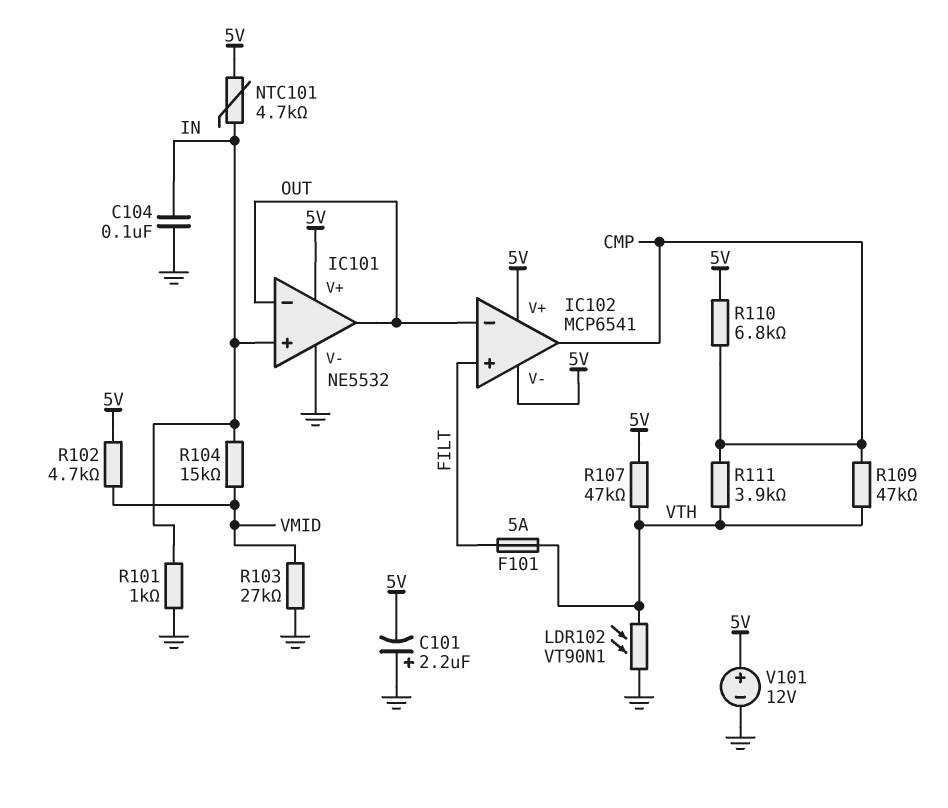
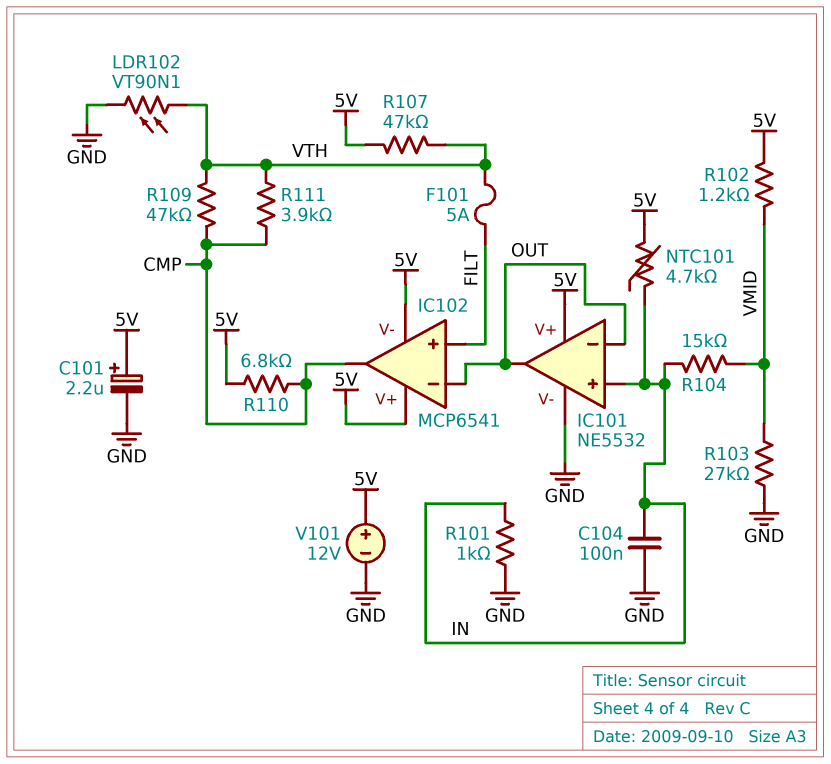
C101: 2.2uF (plus GND, minus 5V) -> 2.2uF (plus 5V, minus GND)
R102: 4.7k (5V, VMID) -> 1.2k (5V, VMID)

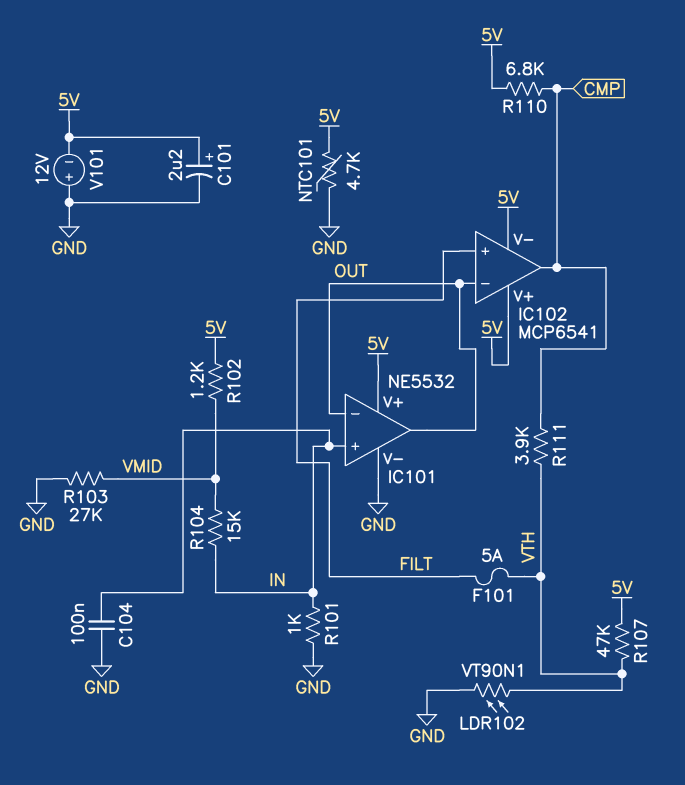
NTC101: 4.7k (5V, IN) -> 4.7k (5V, GND)
R109: 47k (CMP, VTH) -> none
V101: 12V (plus 5V, minus GND) -> 12V (plus GND, minus 5V)

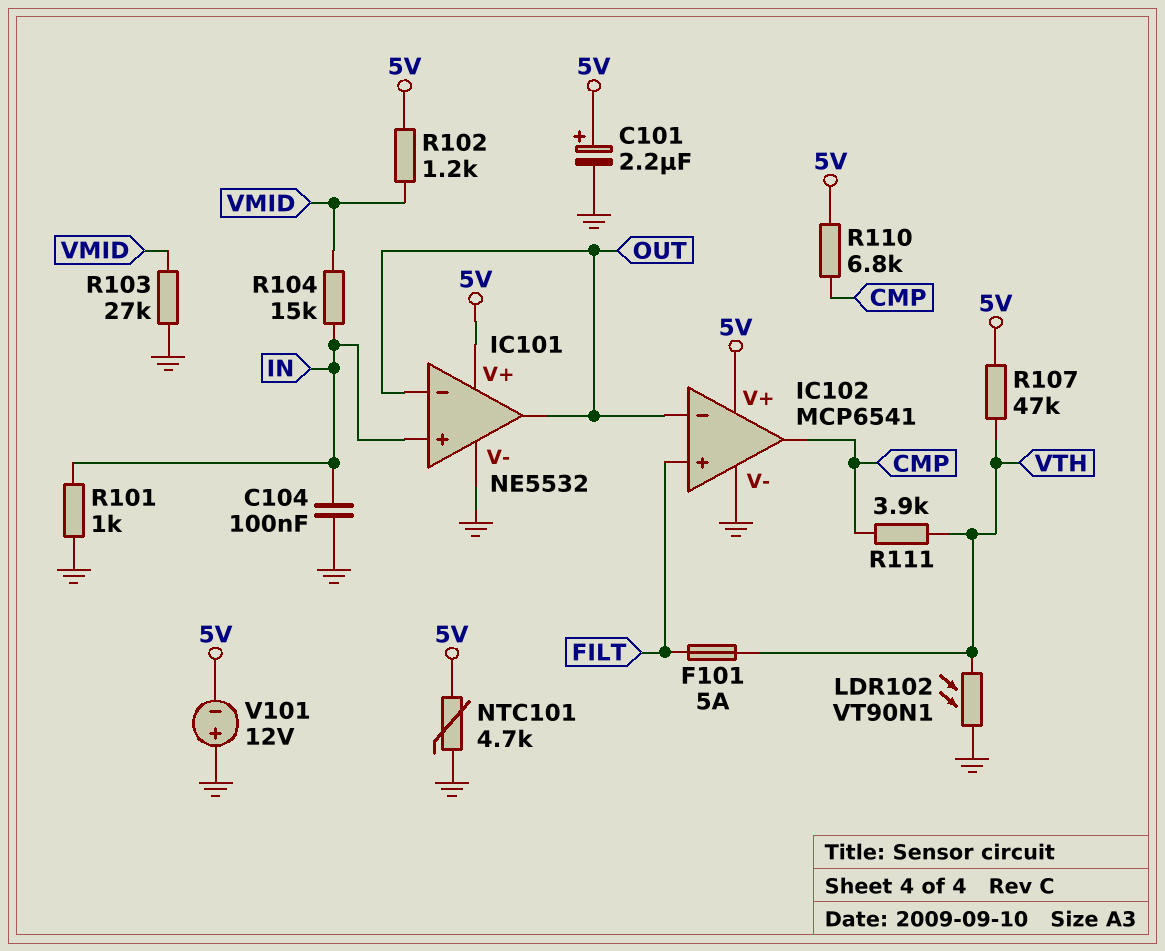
IC102 pin V-: 5V -> GND

